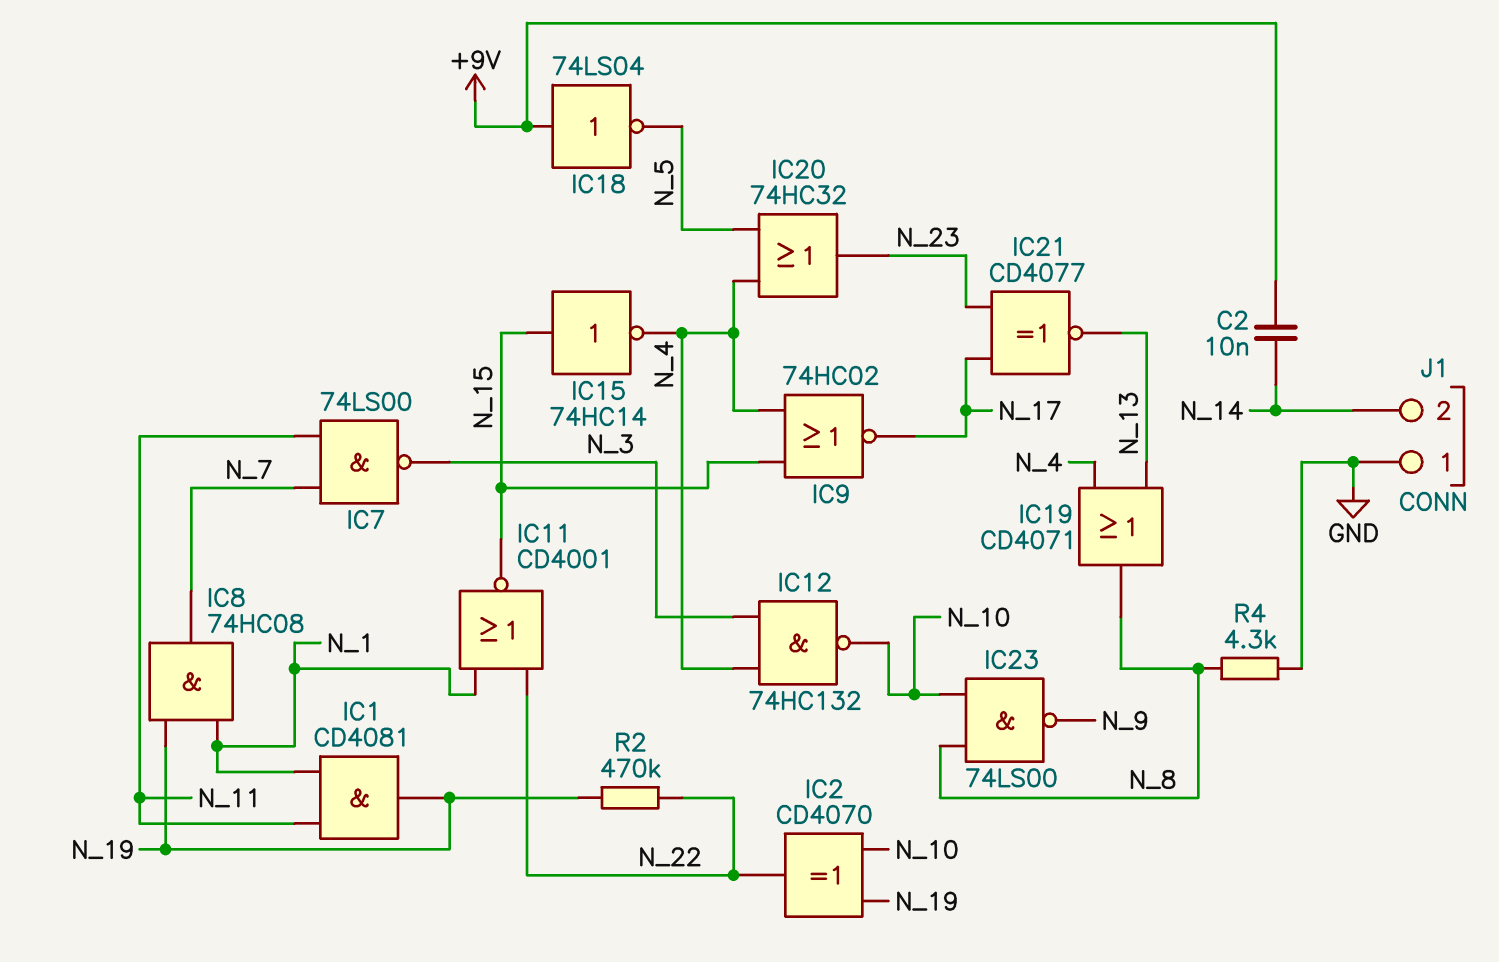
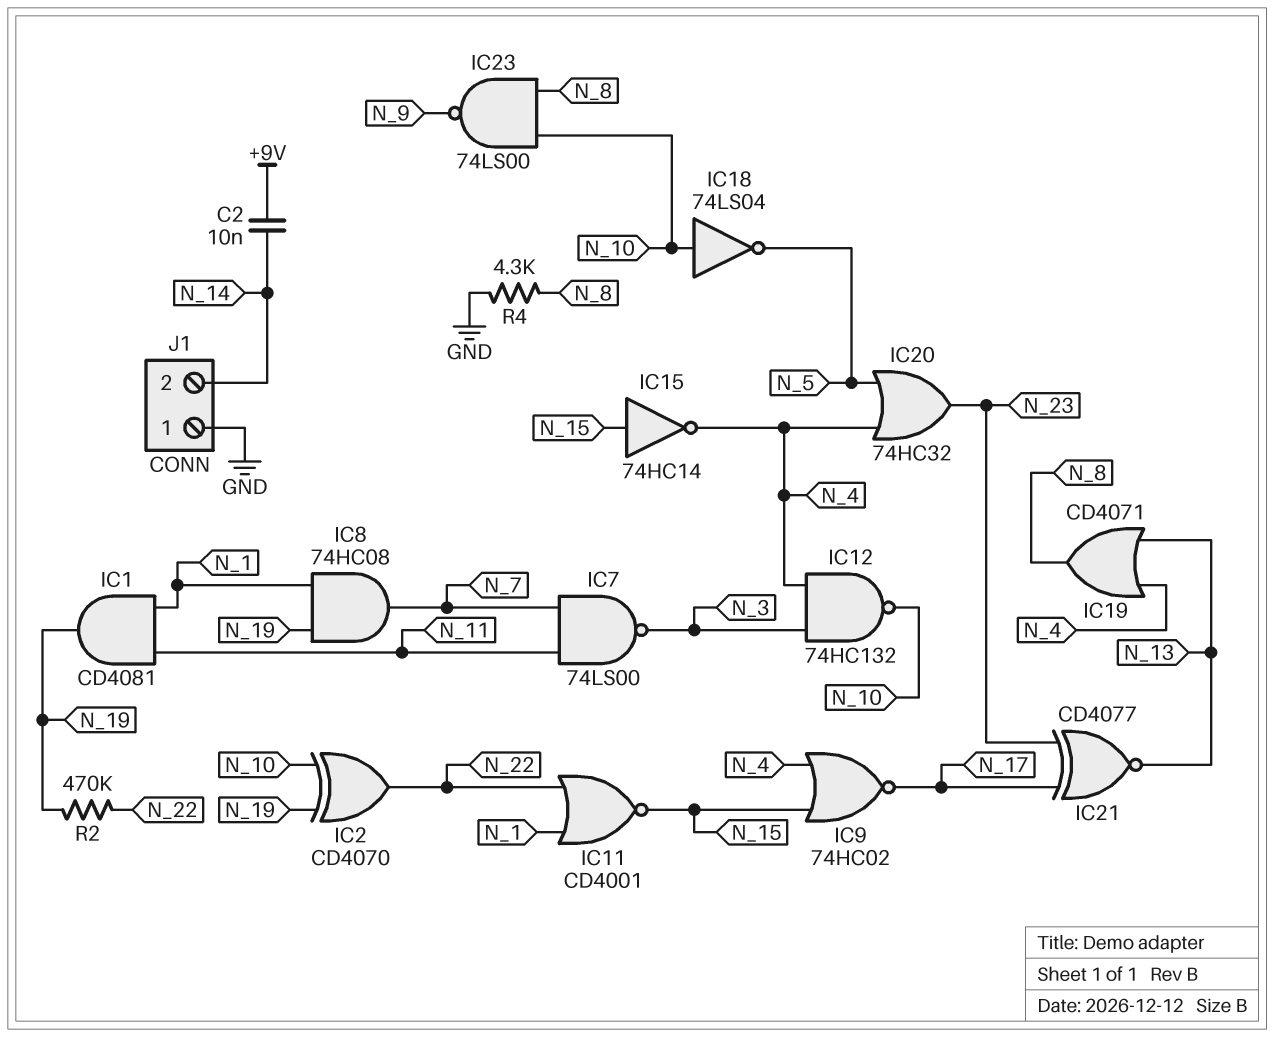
IC18: NOT 74LS04 (in +9V, out N_5) -> NOT 74LS04 (in N_10, out N_5)

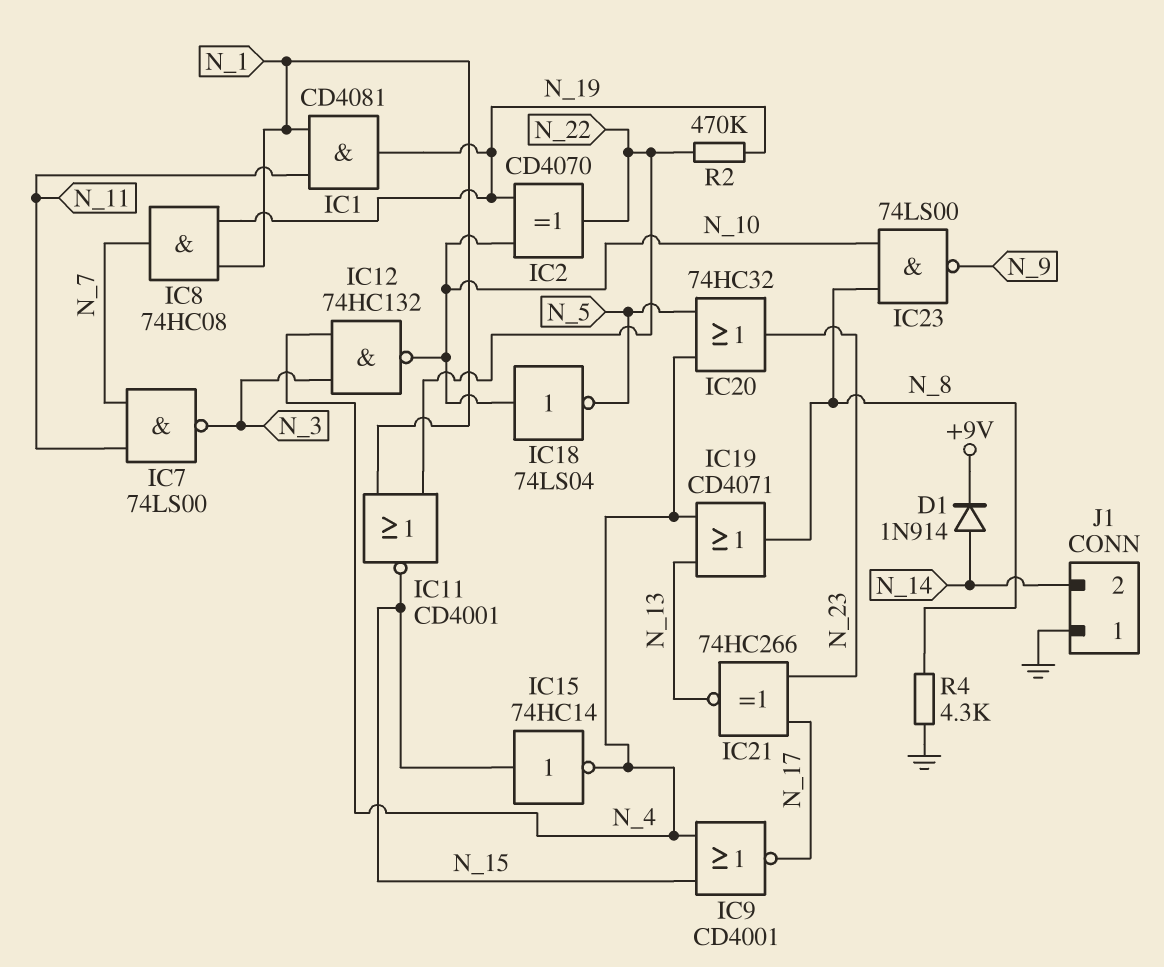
C2: 10nF (+9V, N_14) -> none
D1: none -> diode 1N914 (A N_14, K +9V)
IC9: NOR 74HC02 (in N_4, in N_15, out N_17) -> NOR CD4001 (in N_4, in N_15, out N_17)
IC21: XNOR CD4077 (in N_17, in N_23, out N_13) -> XNOR 74HC266 (in N_17, in N_23, out N_13)

